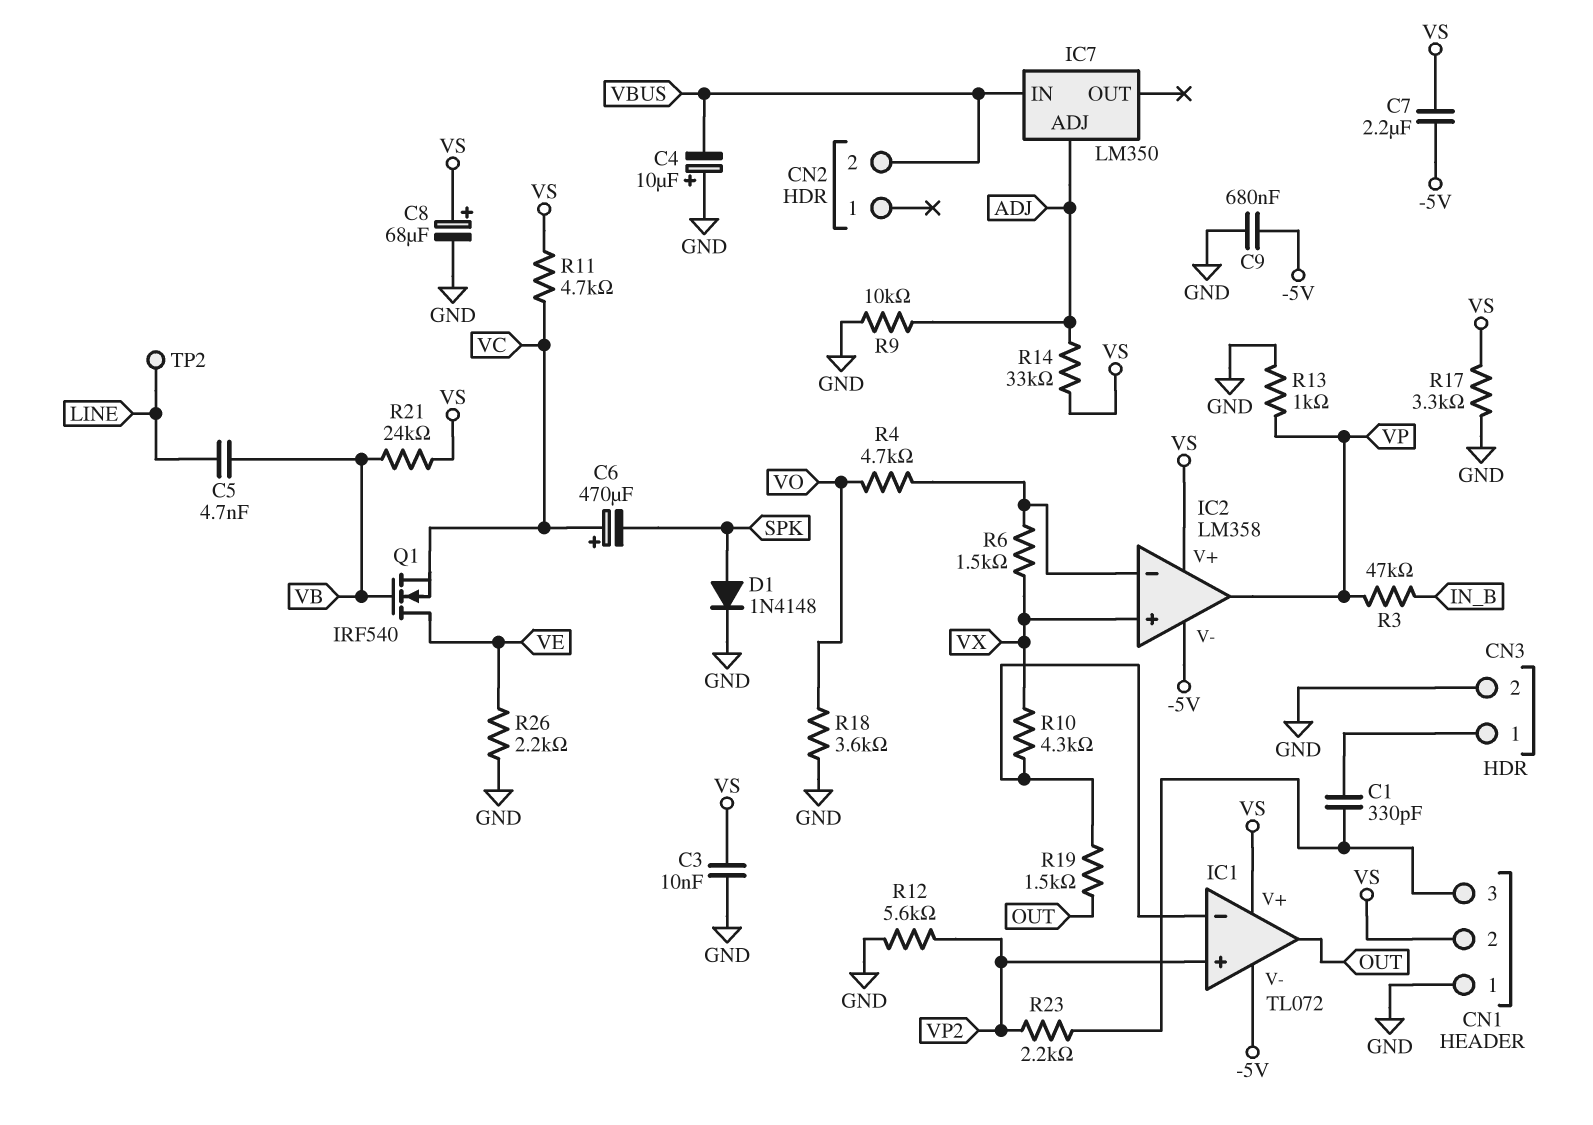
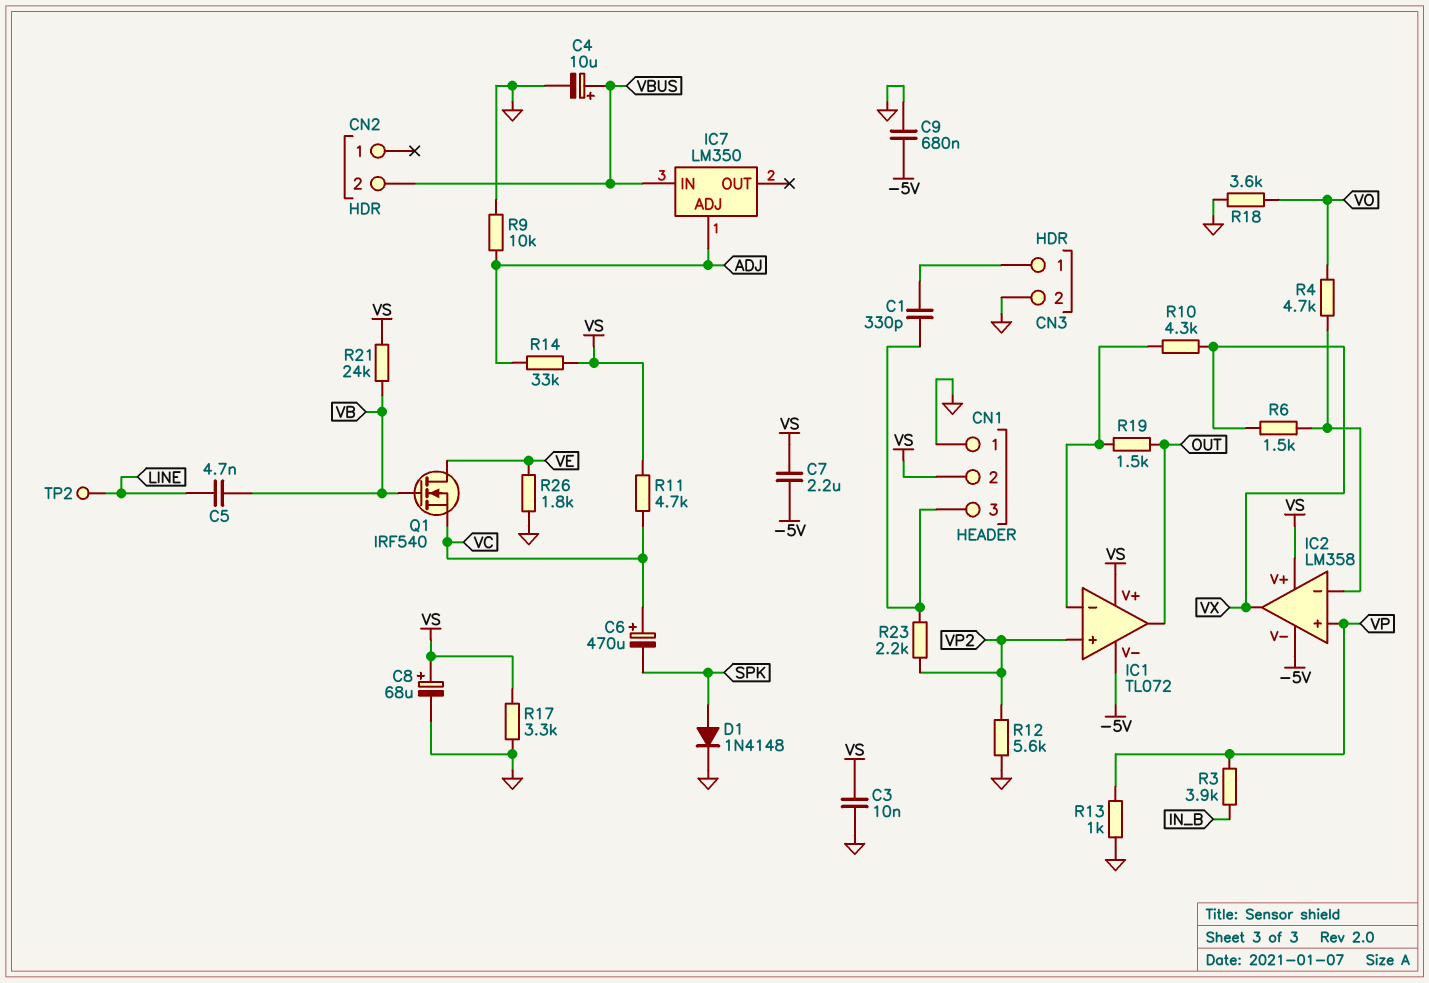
C4: 10uF (plus GND, minus VBUS) -> 10uF (plus VBUS, minus GND)
IC2 pin in+: VX -> VP
IC2 pin out: VP -> VX
R3: 47k (IN_B, VP) -> 3.9k (IN_B, VP)
R26: 2.2k (GND, VE) -> 1.8k (GND, VE)

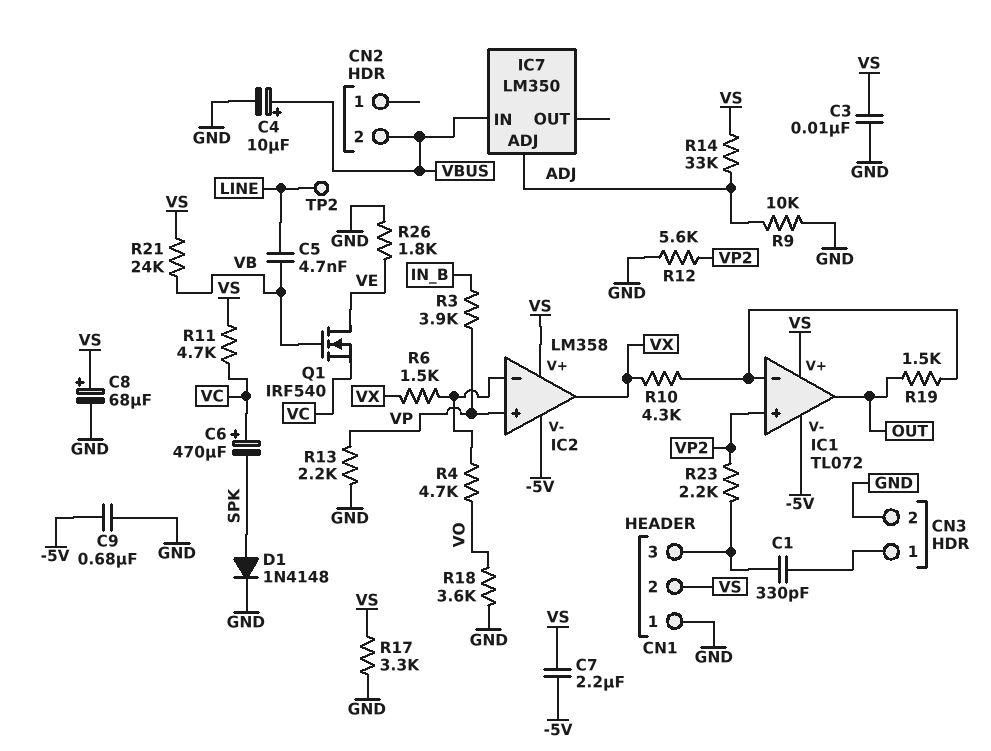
R13: 1k (GND, VP) -> 2.2k (GND, VP)

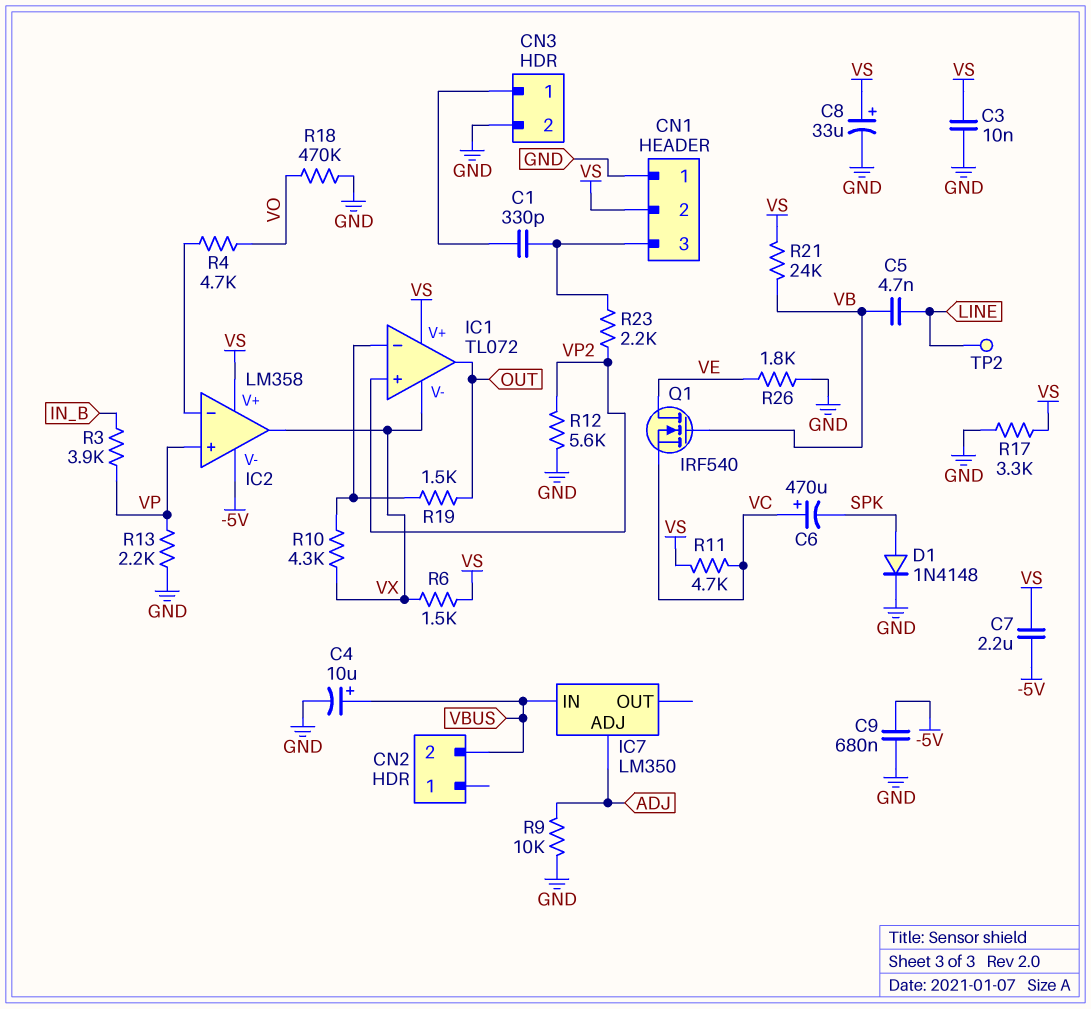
C8: 68uF (plus VS, minus GND) -> 33uF (plus VS, minus GND)
IC1 pin V-: -5V -> VX
R6: 1.5k (IC2/in-, VX) -> 1.5k (VS, VX)
R14: 33k (ADJ, VS) -> none
R18: 3.6k (GND, VO) -> 470k (GND, VO)

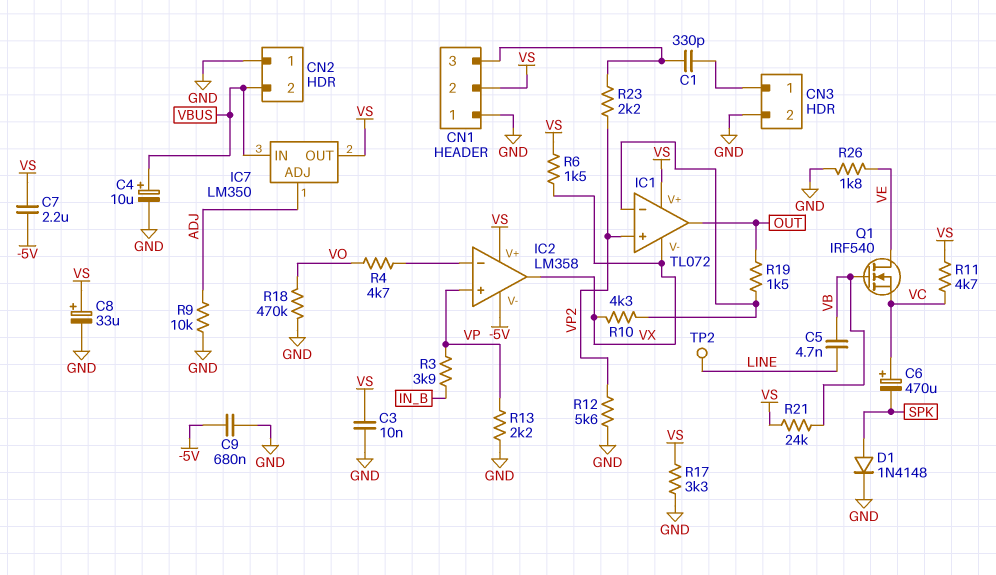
CN2 pin 1: none -> GND
IC7 pin OUT: none -> VS

